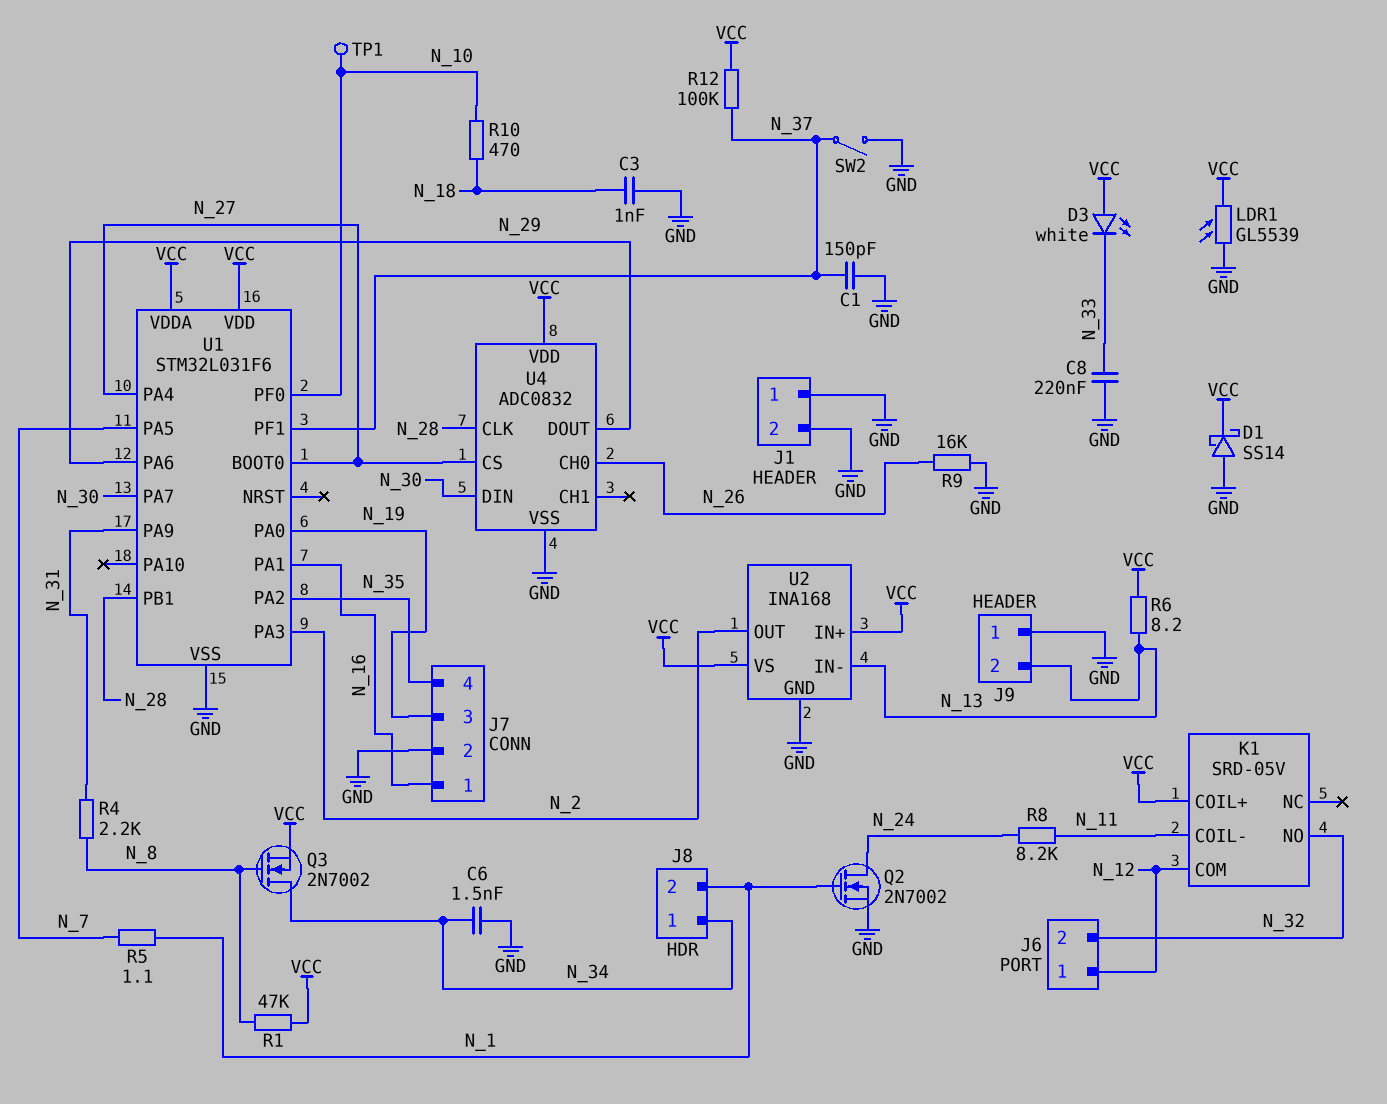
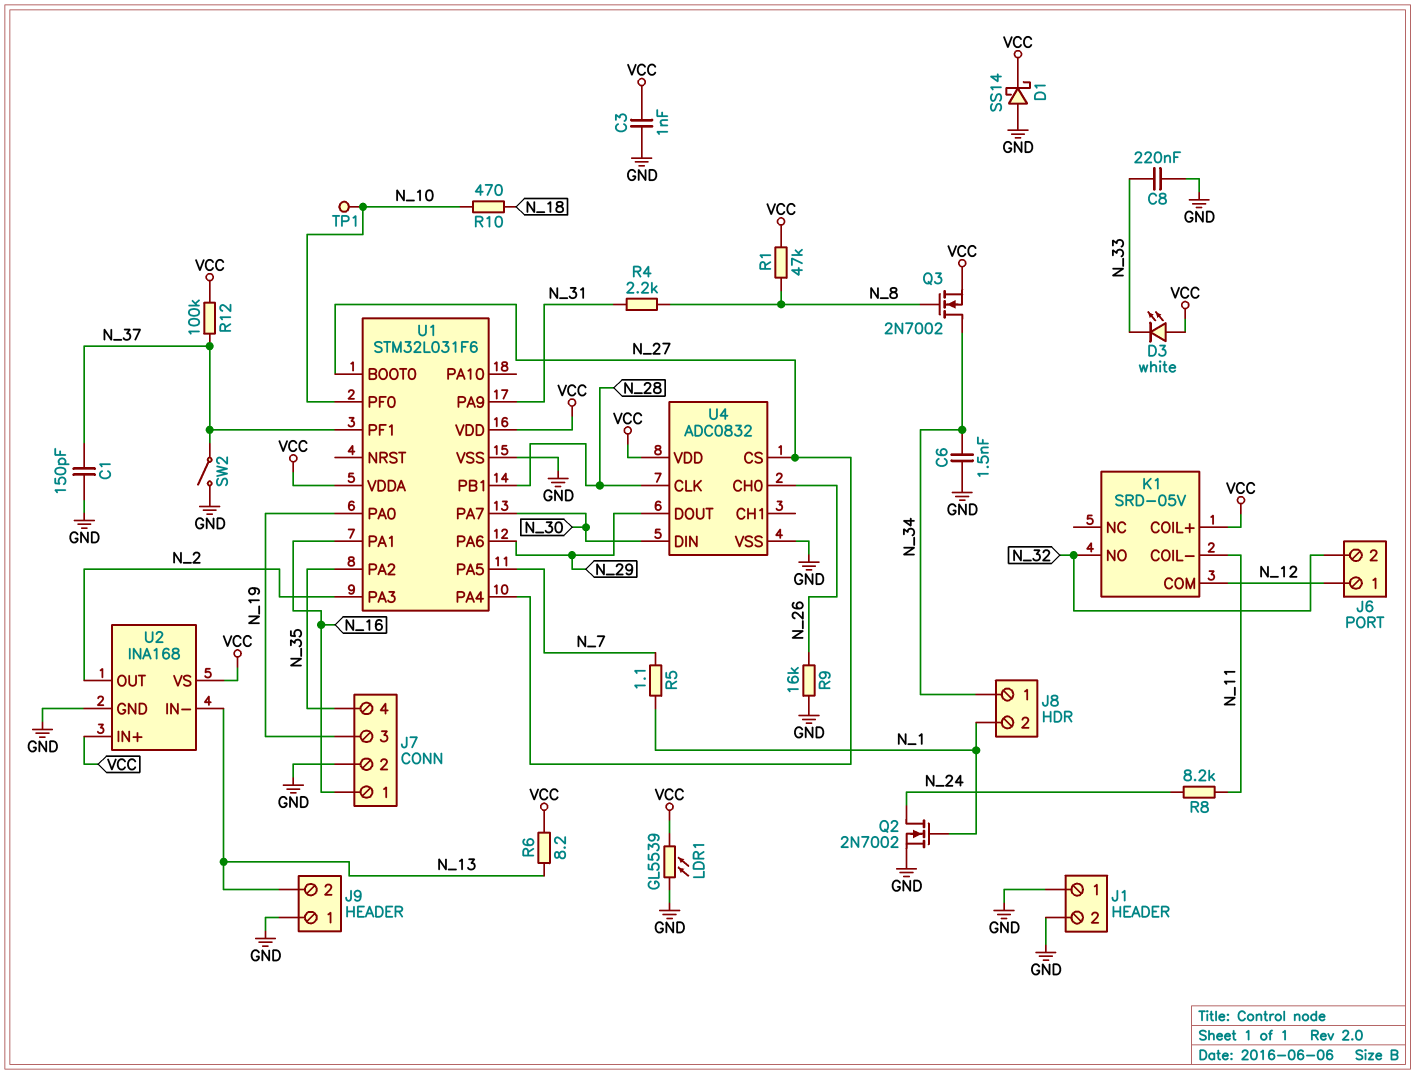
C3: 1nF (GND, N_18) -> 1nF (GND, VCC)

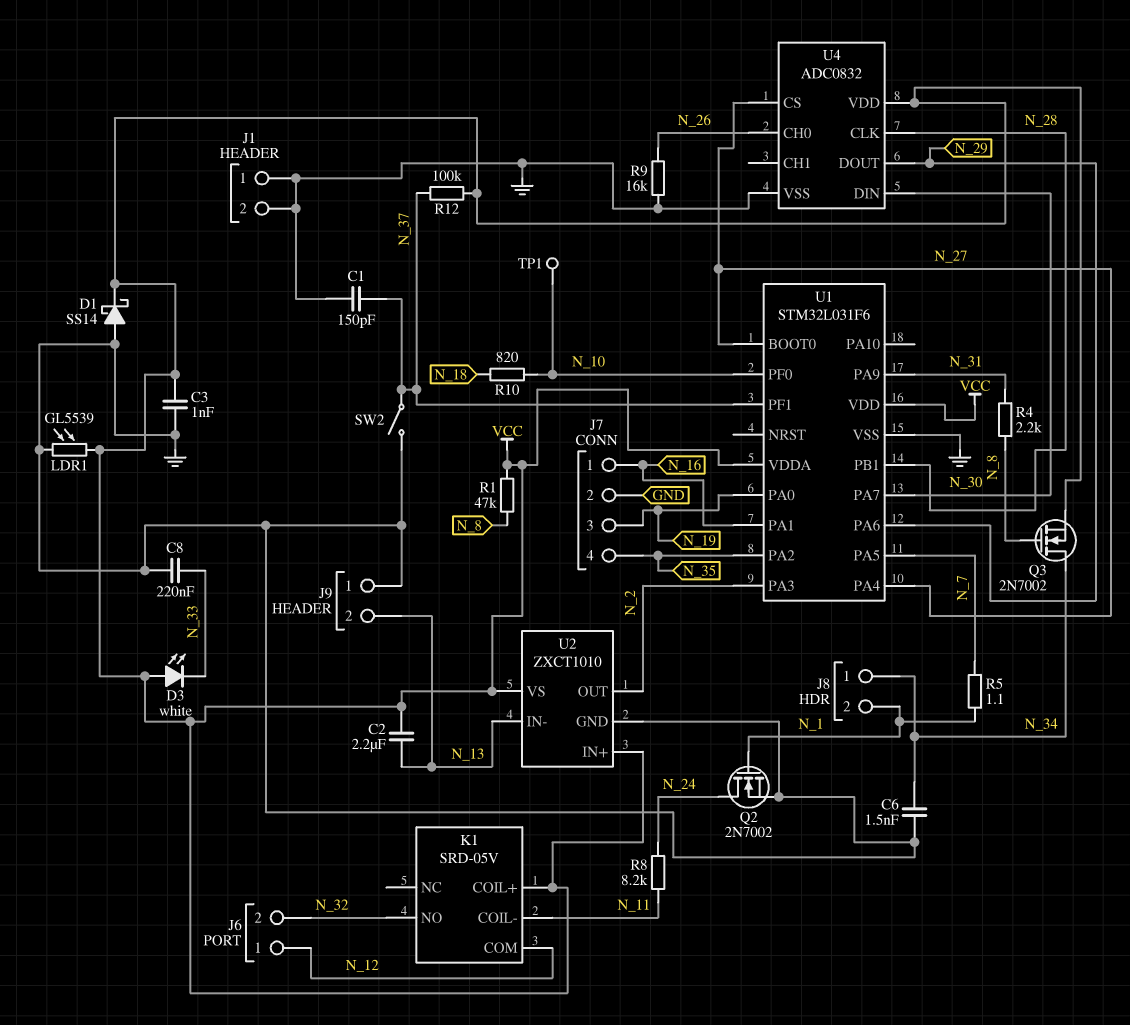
C2: none -> 2.2uF (N_13, VCC)
R6: 8.2 (N_13, VCC) -> none
R10: 470 (N_10, N_18) -> 820 (N_10, N_18)
U2: INA168 -> ZXCT1010

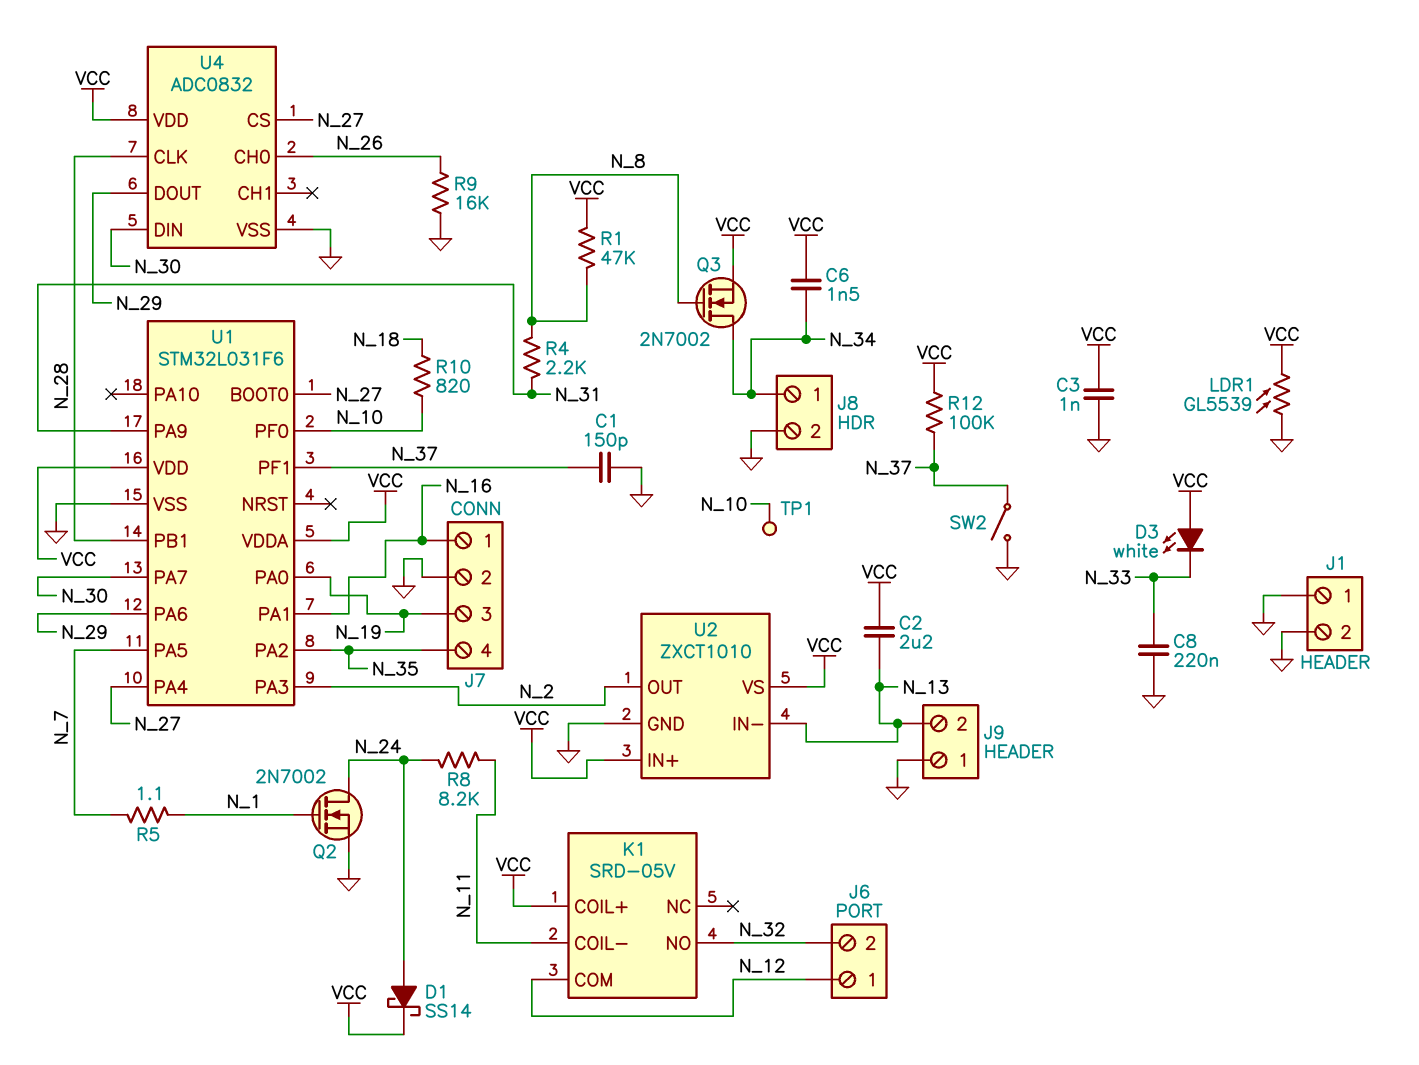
C6: 1.5nF (GND, N_34) -> 1.5nF (N_34, VCC)
D1: schottky SS14 (A GND, K VCC) -> schottky SS14 (A N_24, K VCC)
J8 pin 2: N_1 -> GND

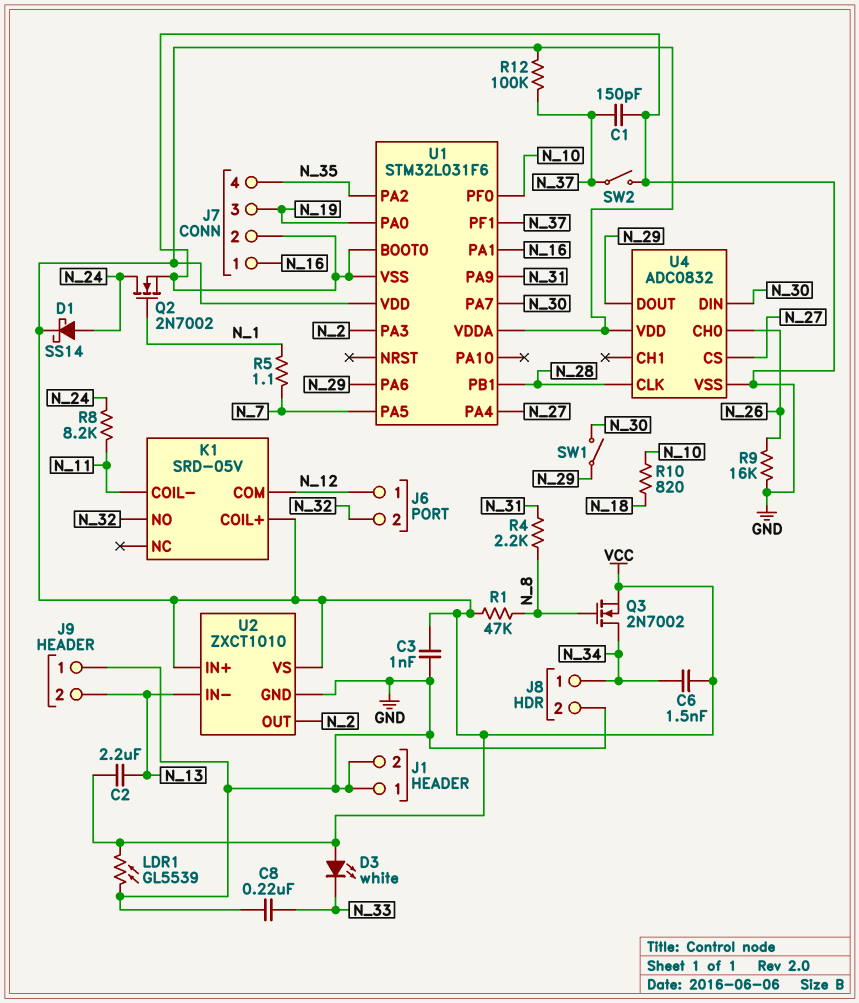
SW1: none -> switch (N_29, N_30)
TP1: test point (N_10) -> none
U1 pin BOOT0: N_27 -> GND

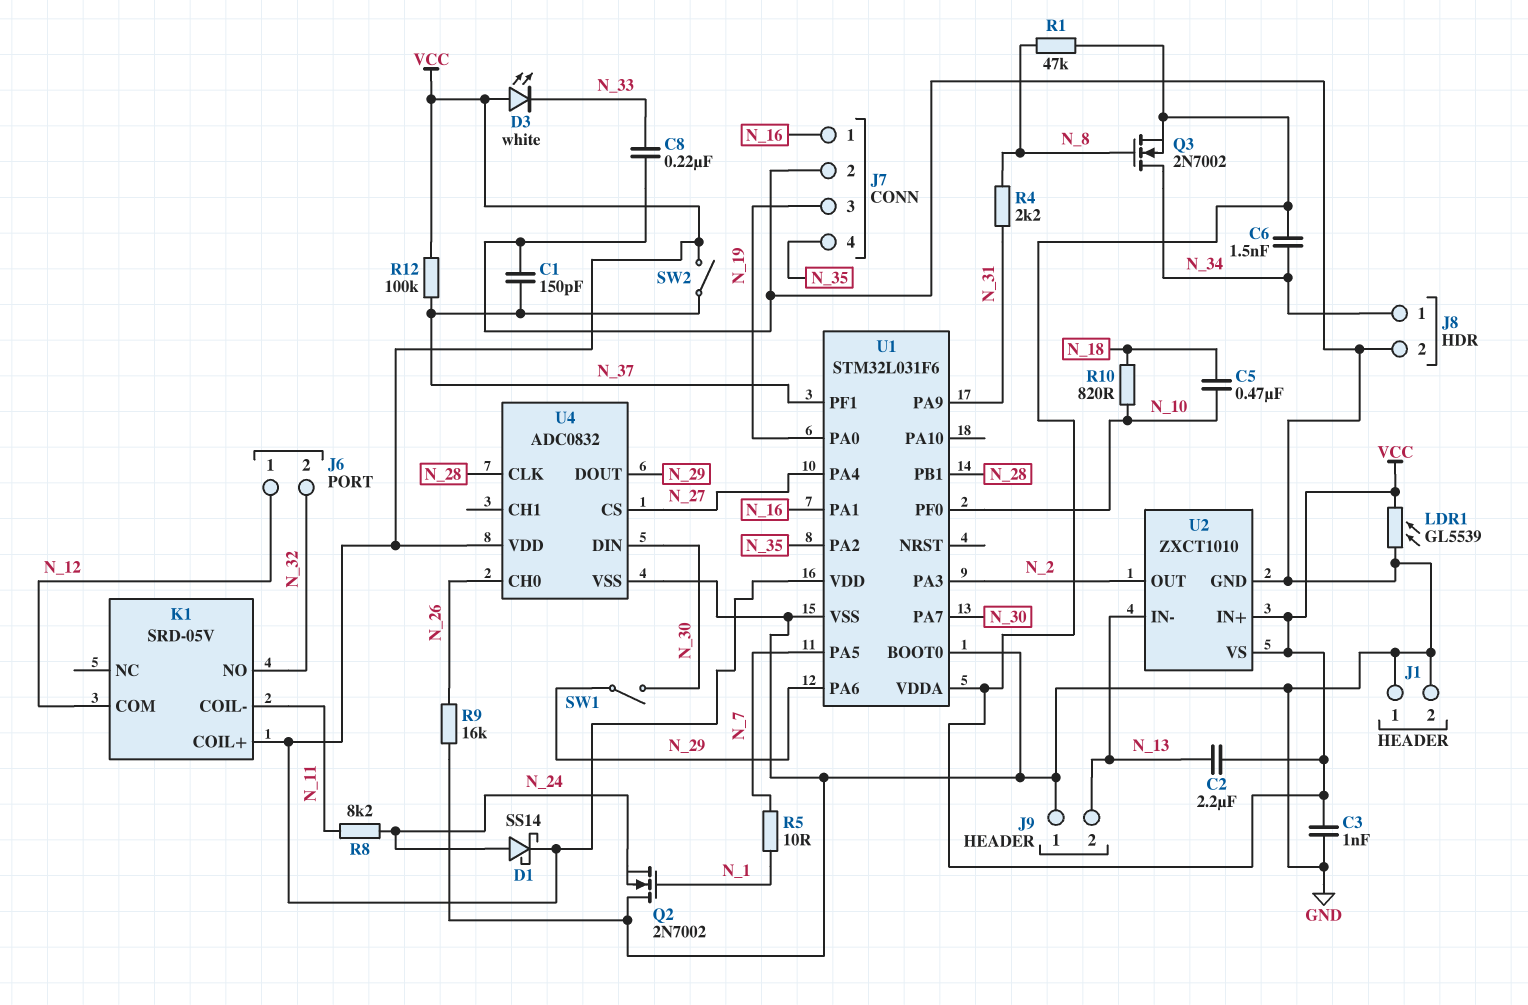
C5: none -> 470nF (N_10, N_18)
Q2: NMOS 2N7002 (G N_1, D N_24, S GND) -> NMOS 2N7002 (G N_1, D GND, S N_24)
R5: 1.1 (N_1, N_7) -> 10 (N_1, N_7)
SW2: switch (GND, N_37) -> switch (N_37, VCC)

